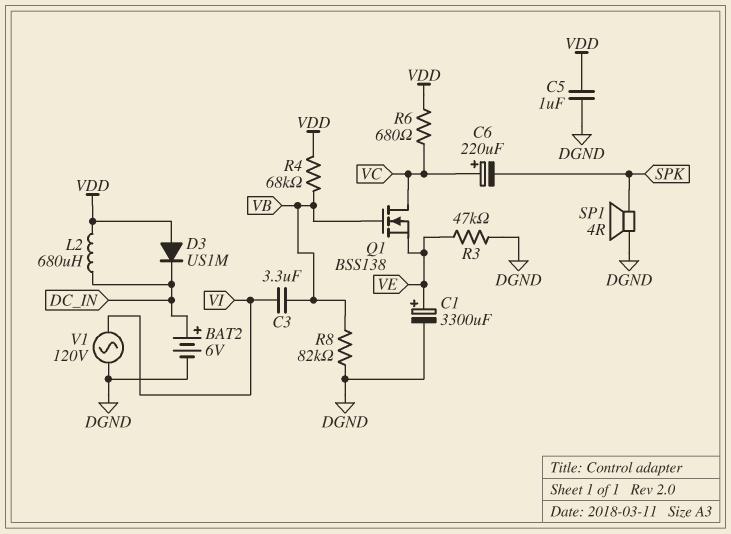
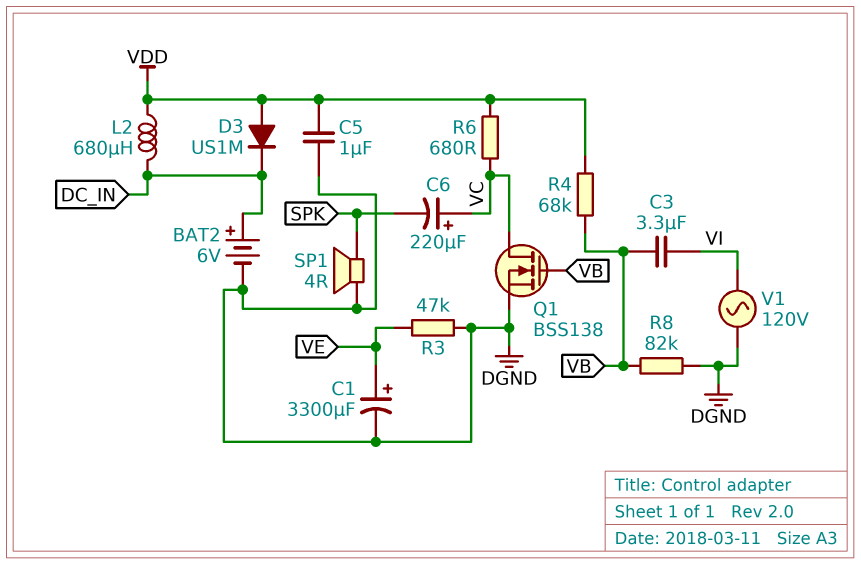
Q1: NMOS BSS138 (G VB, D VC, S VE) -> NMOS BSS138 (G VB, D VC, S DGND)

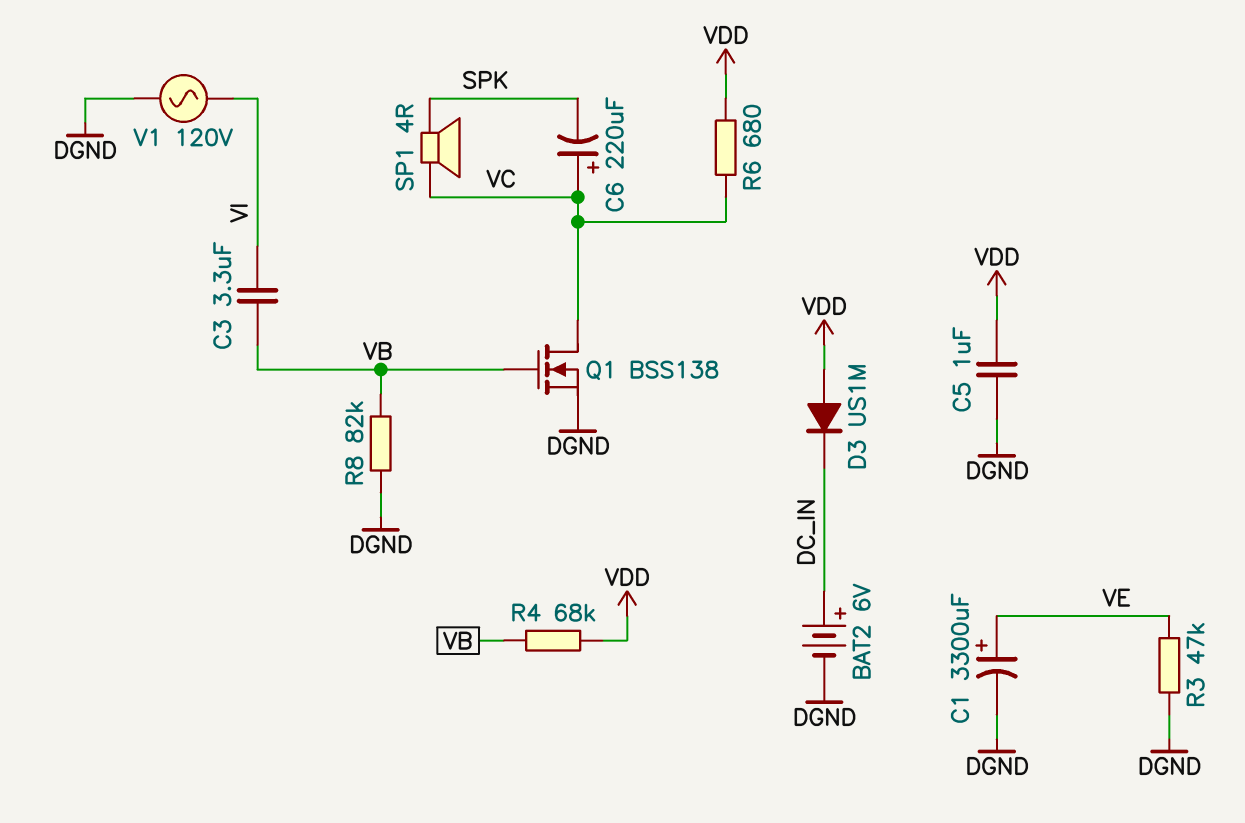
L2: 680uH (DC_IN, VDD) -> none
SP1: speaker 4R (DGND, SPK) -> speaker 4R (SPK, VC)

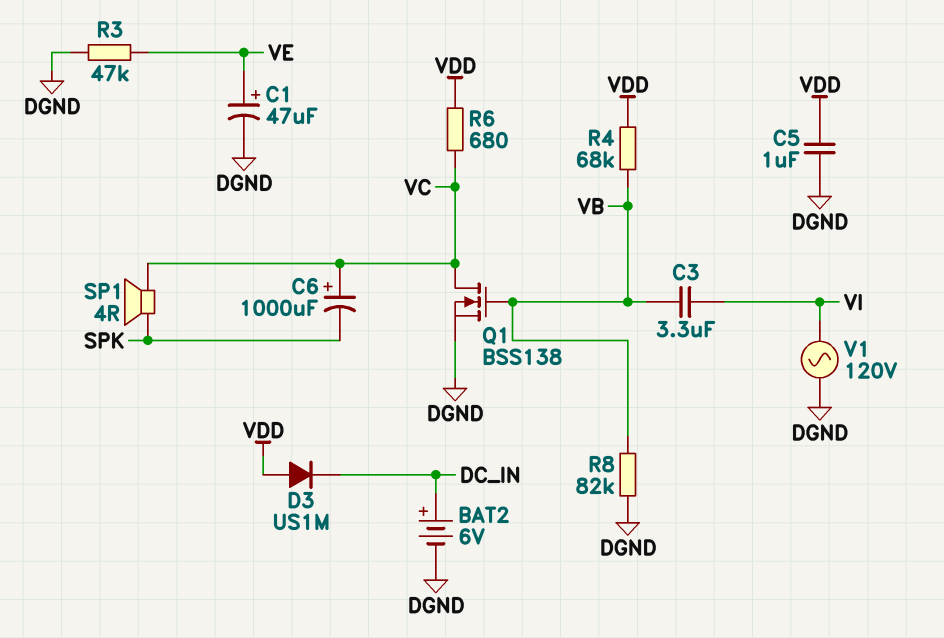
C1: 3300uF (plus VE, minus DGND) -> 47uF (plus VE, minus DGND)
C6: 220uF (plus VC, minus SPK) -> 1000uF (plus VC, minus SPK)

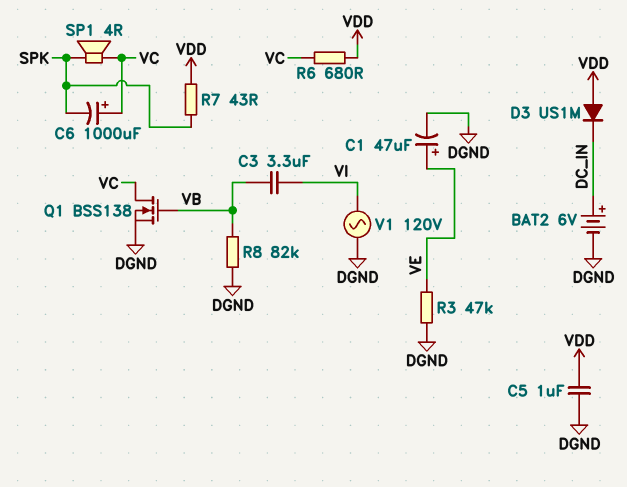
R4: 68k (VB, VDD) -> none
R7: none -> 43 (SPK, VDD)

